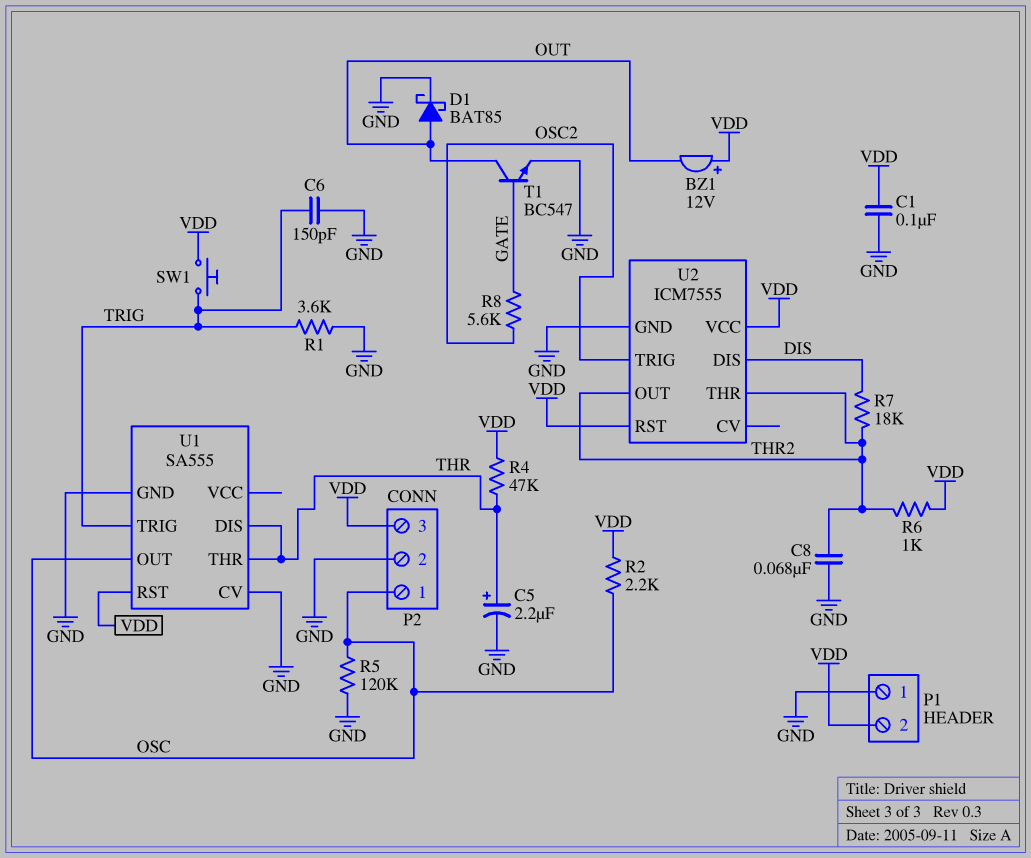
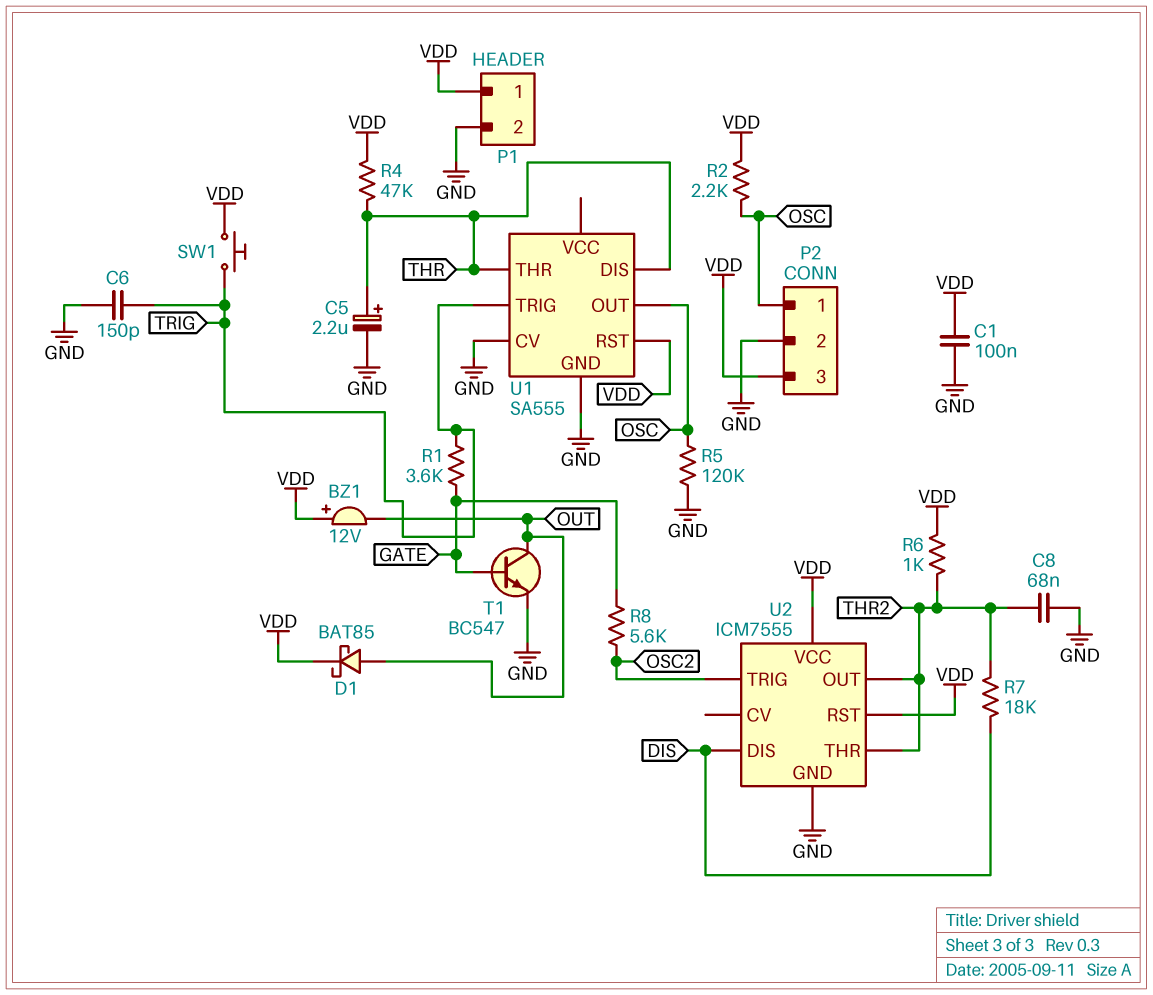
D1: schottky BAT85 (A OUT, K GND) -> schottky BAT85 (A OUT, K VDD)
P1 pin 1: GND -> VDD
P1 pin 2: VDD -> GND
R1: 3.6k (GND, TRIG) -> 3.6k (GATE, TRIG)

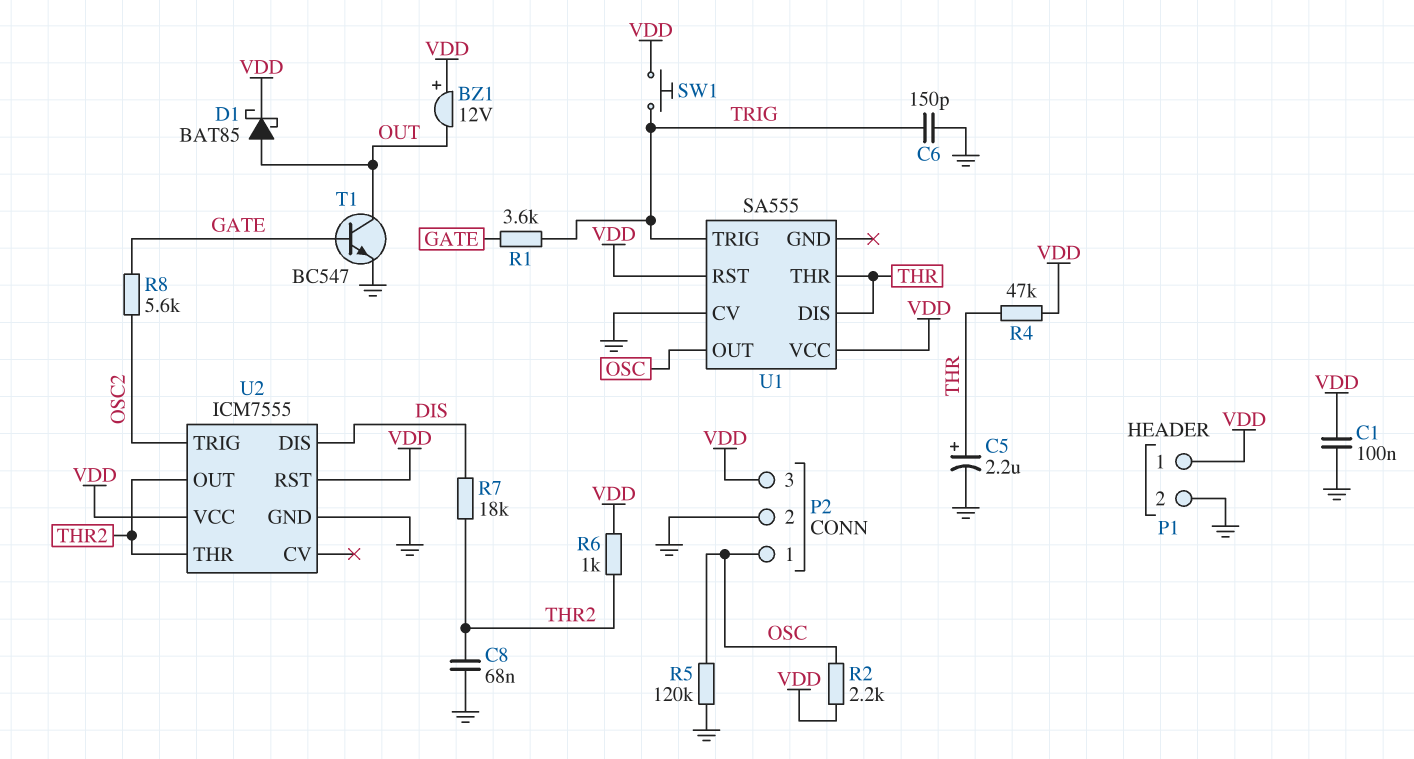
U1 pin GND: GND -> none
U1 pin VCC: none -> VDD

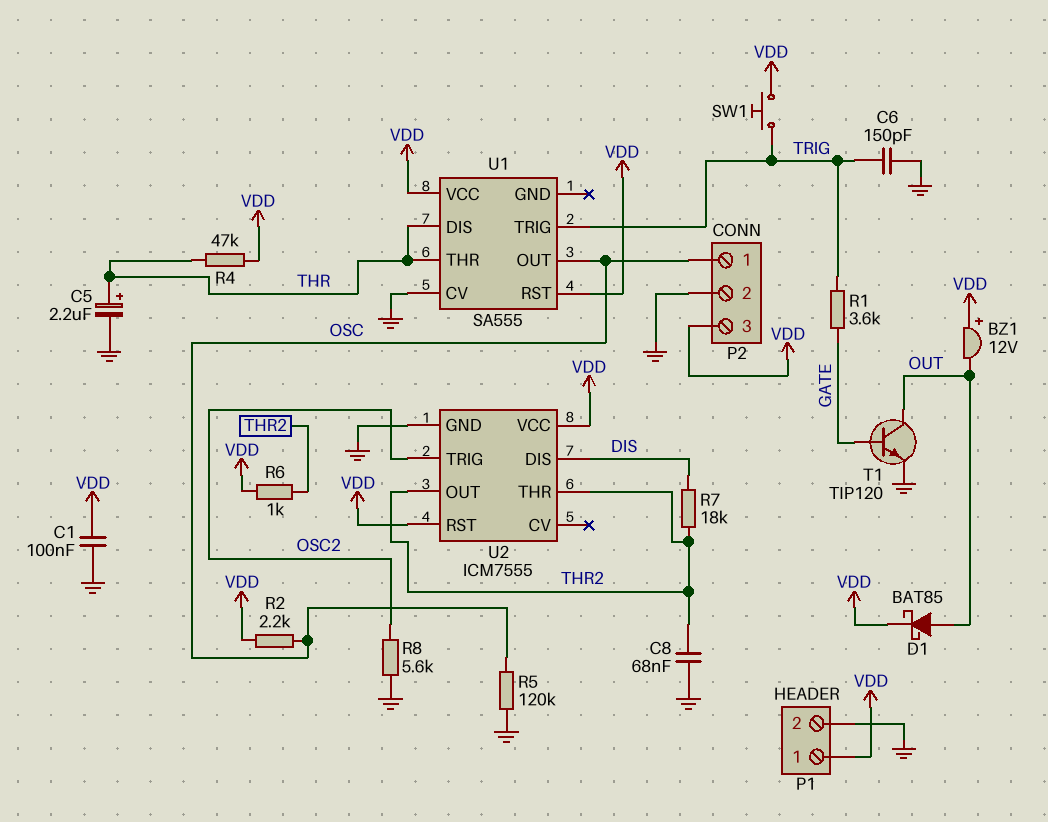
R8: 5.6k (GATE, OSC2) -> 5.6k (GND, OSC2)
T1: NPN BC547 (B GATE, C OUT, E GND) -> NPN TIP120 (B GATE, C OUT, E GND)

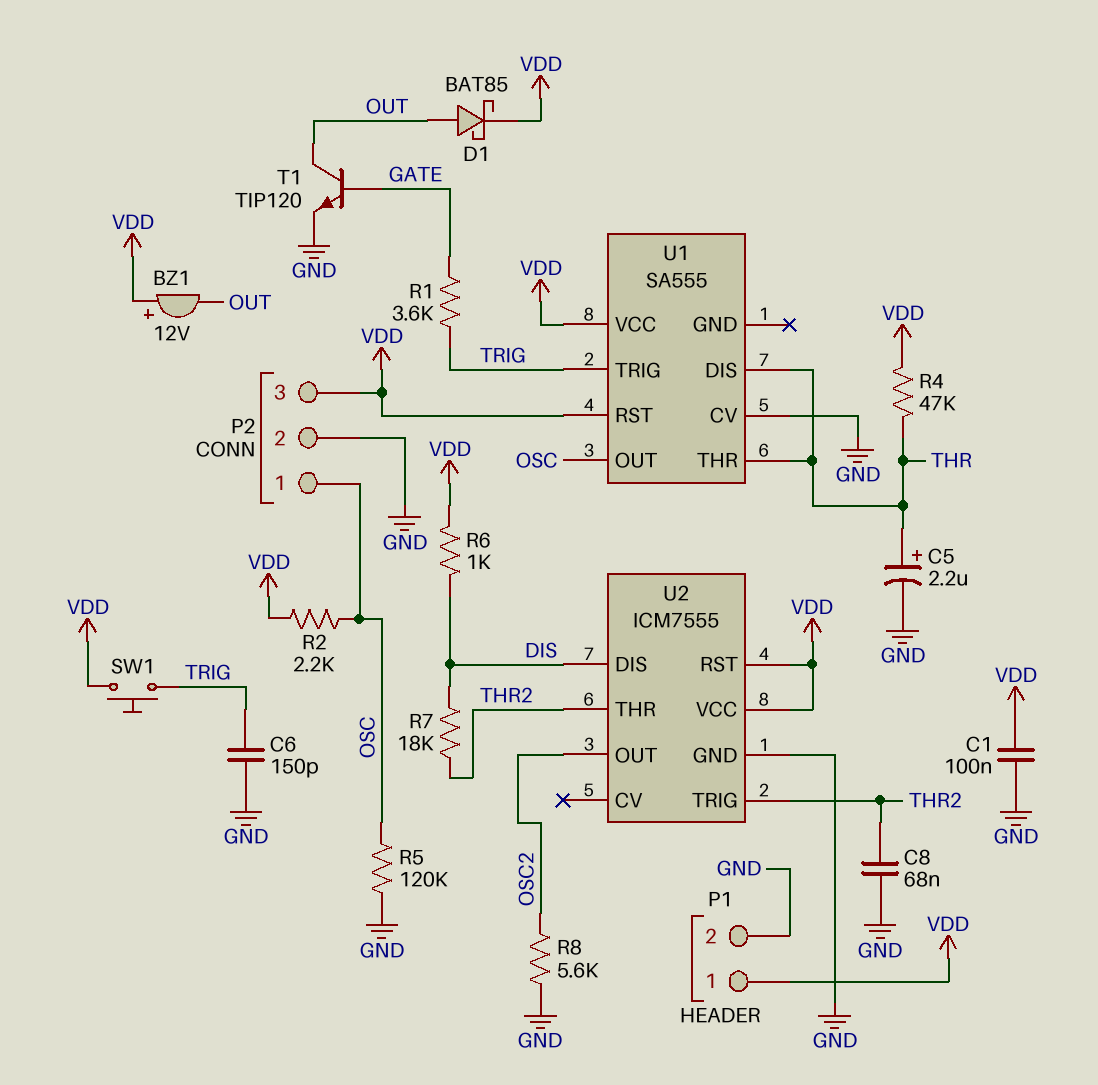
R6: 1k (THR2, VDD) -> 1k (DIS, VDD)
U2 pin OUT: THR2 -> OSC2
U2 pin TRIG: OSC2 -> THR2

